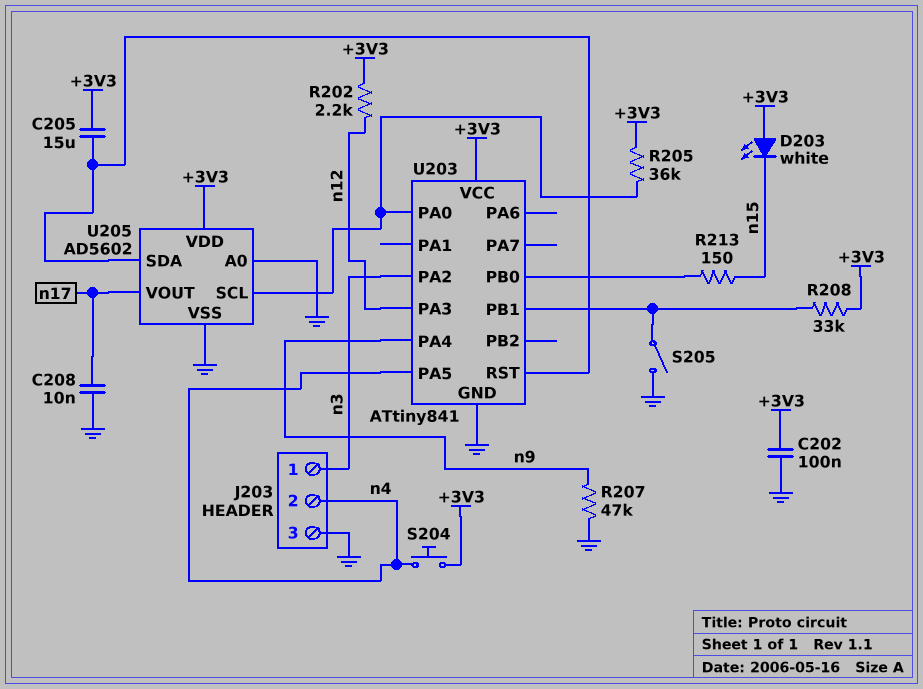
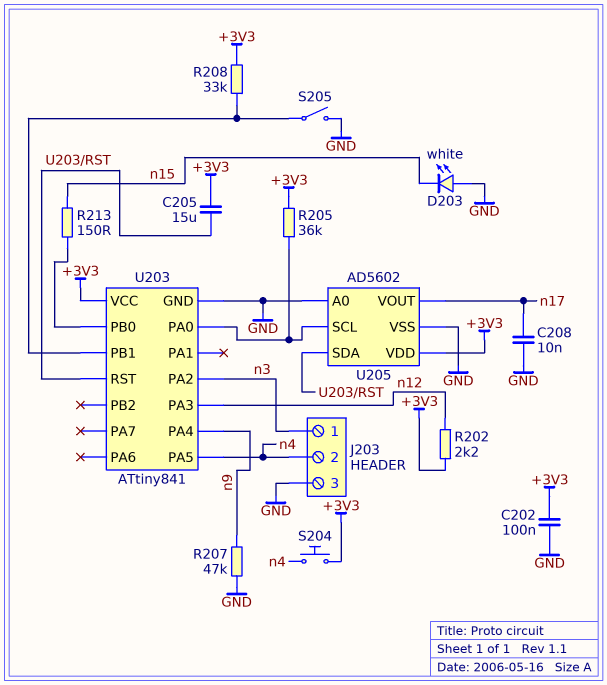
D203: LED white (A +3V3, K n15) -> LED white (A GND, K n15)

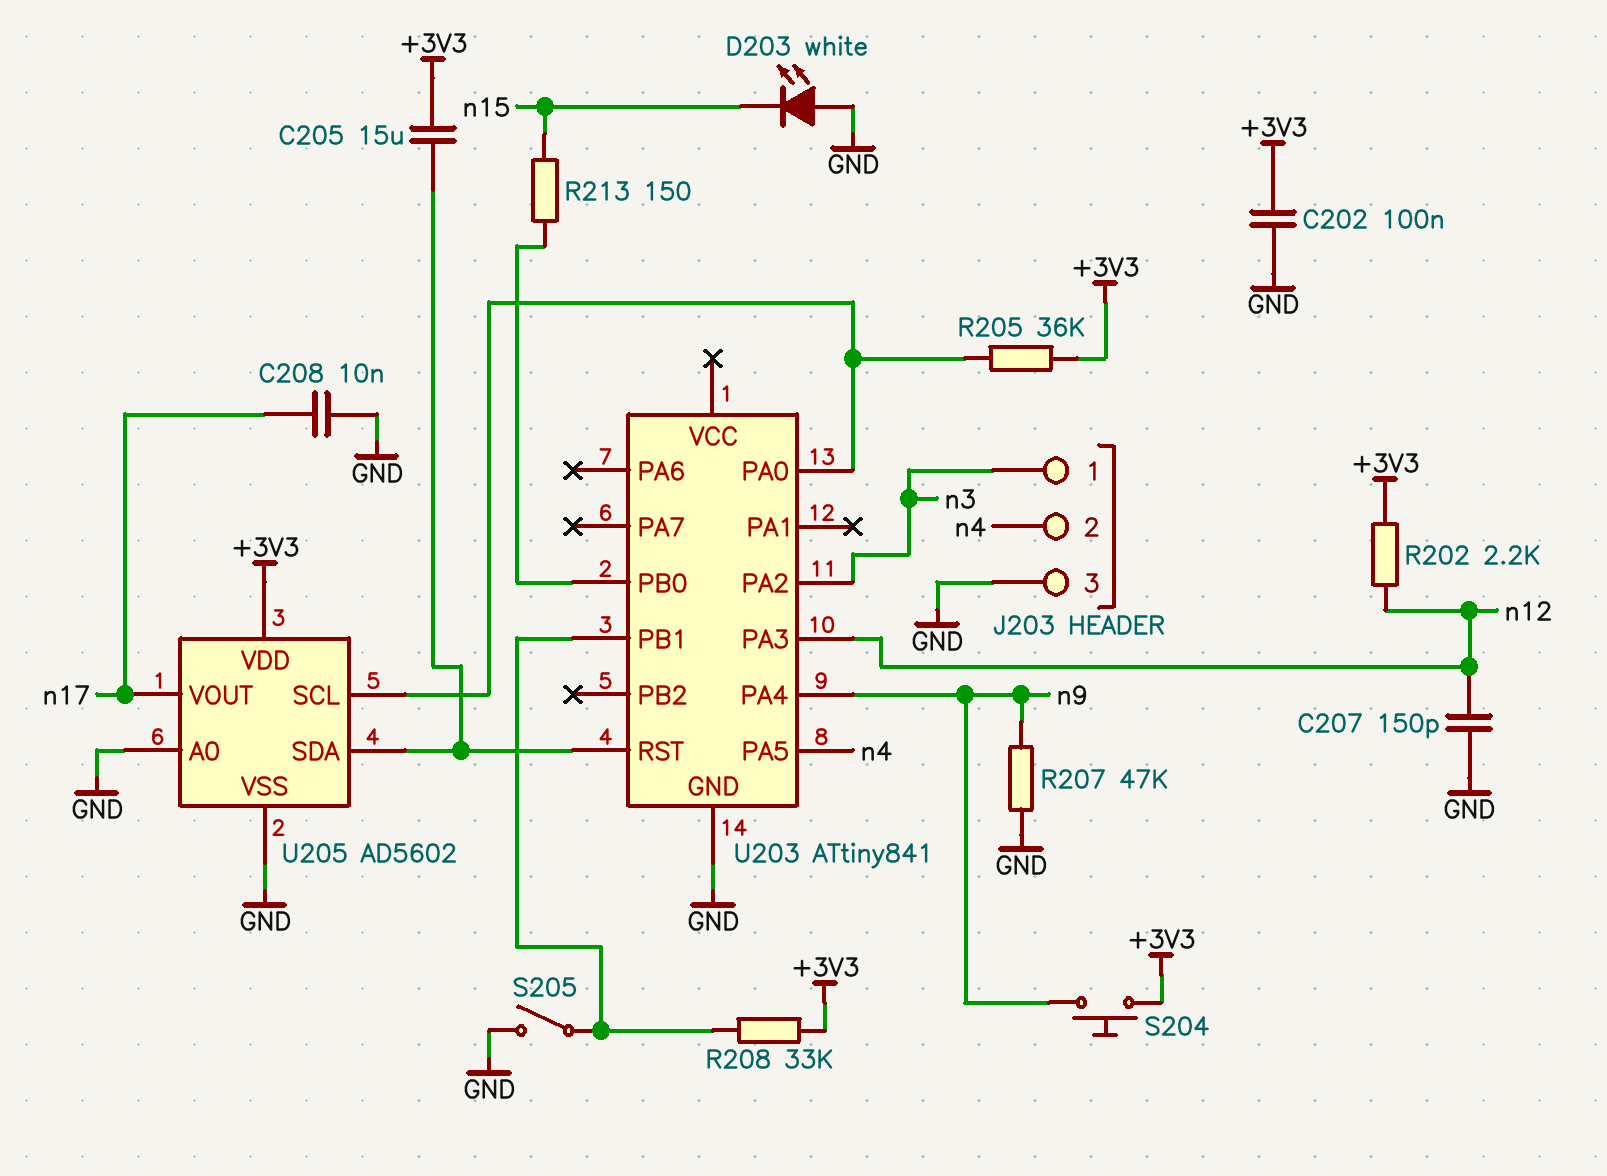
C207: none -> 150pF (GND, n12)
S204: button (+3V3, n4) -> button (+3V3, n9)
U203 pin VCC: +3V3 -> none

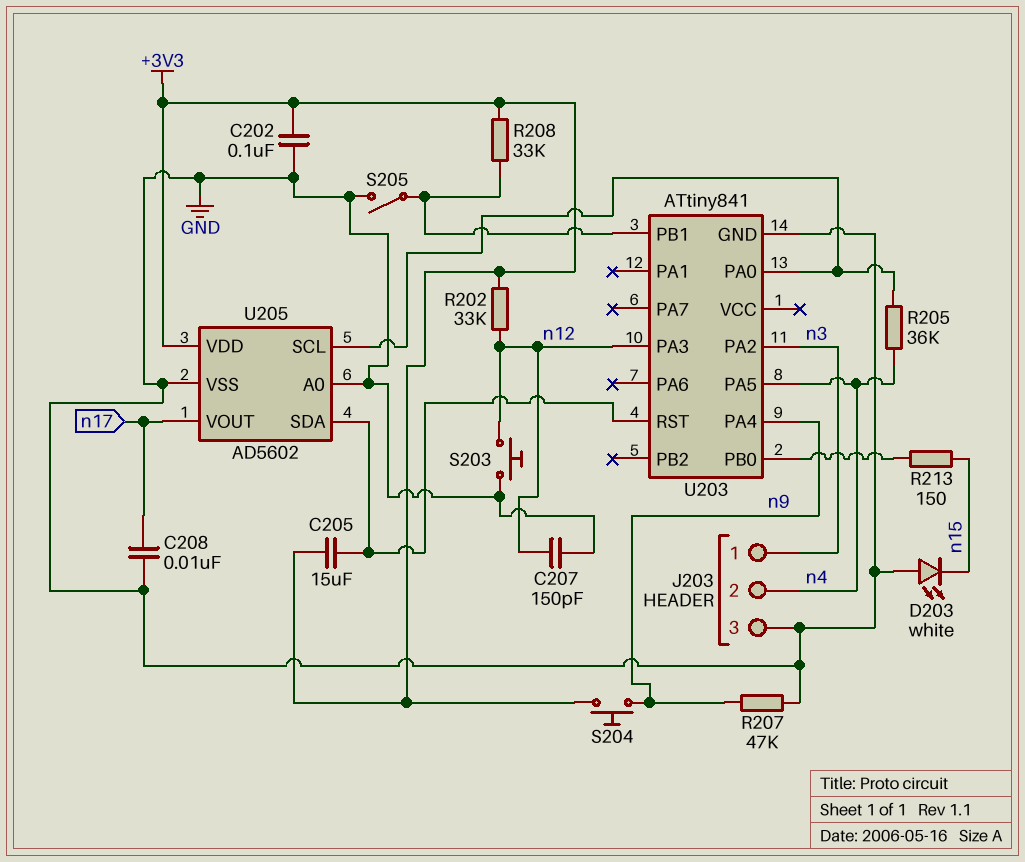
R202: 2.2k (+3V3, n12) -> 33k (+3V3, n12)
R205: 36k (+3V3, U203/PA0) -> 36k (U203/PA0, n4)
S203: none -> button (GND, n12)

